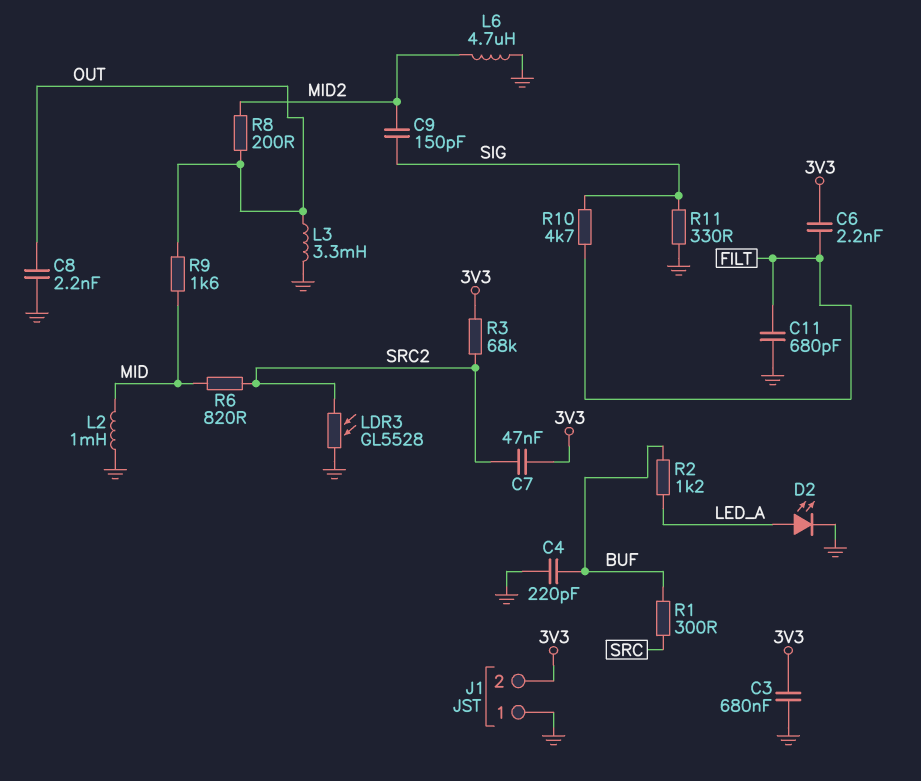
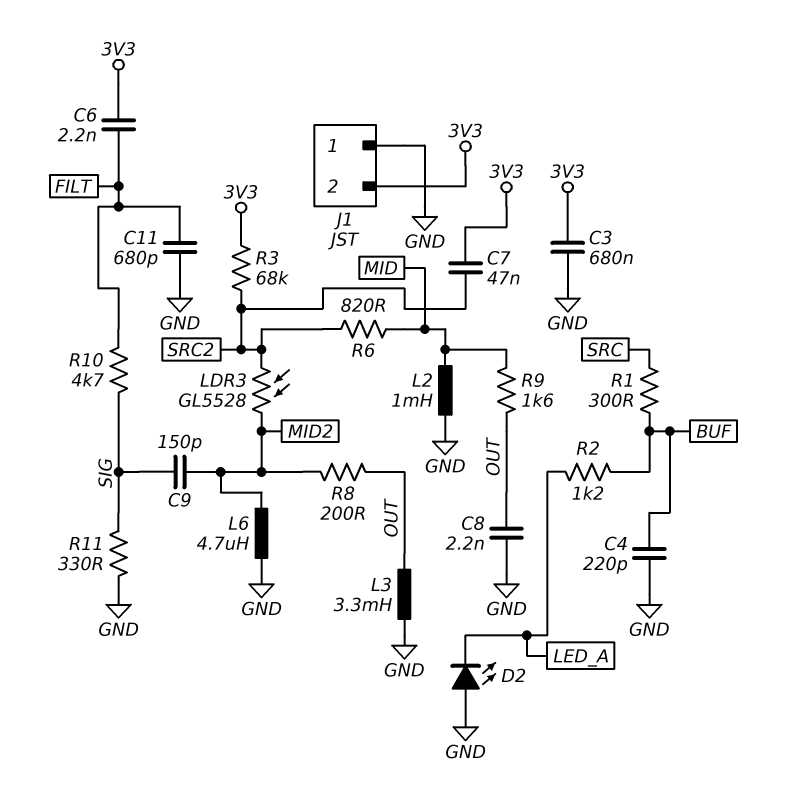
D2: LED (A LED_A, K GND) -> LED (A GND, K LED_A)
LDR3: GL5528 (GND, SRC2) -> GL5528 (MID2, SRC2)

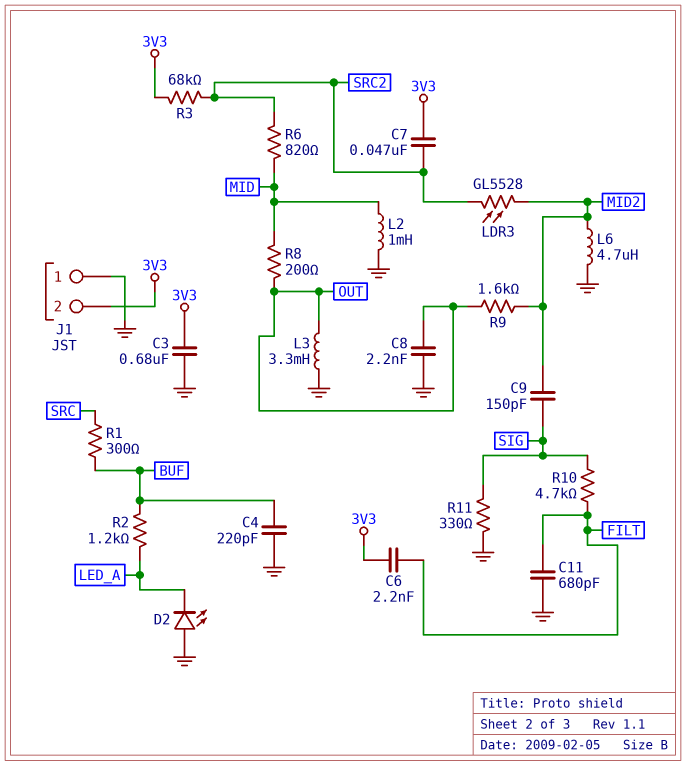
R8: 200 (MID2, OUT) -> 200 (MID, OUT)
R9: 1.6k (MID, OUT) -> 1.6k (MID2, OUT)

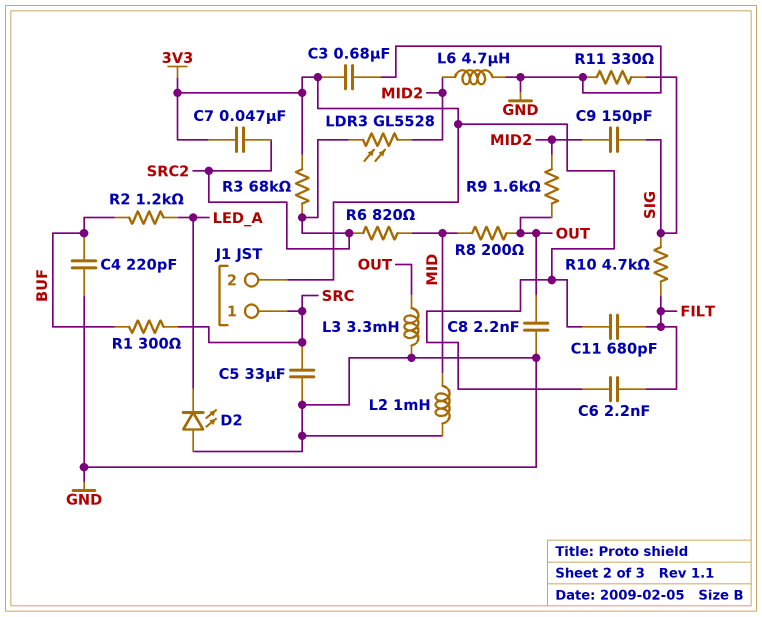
C5: none -> 33uF (GND, SRC)
C11: 680pF (FILT, GND) -> 680pF (3V3, FILT)
J1 pin 1: GND -> SRC

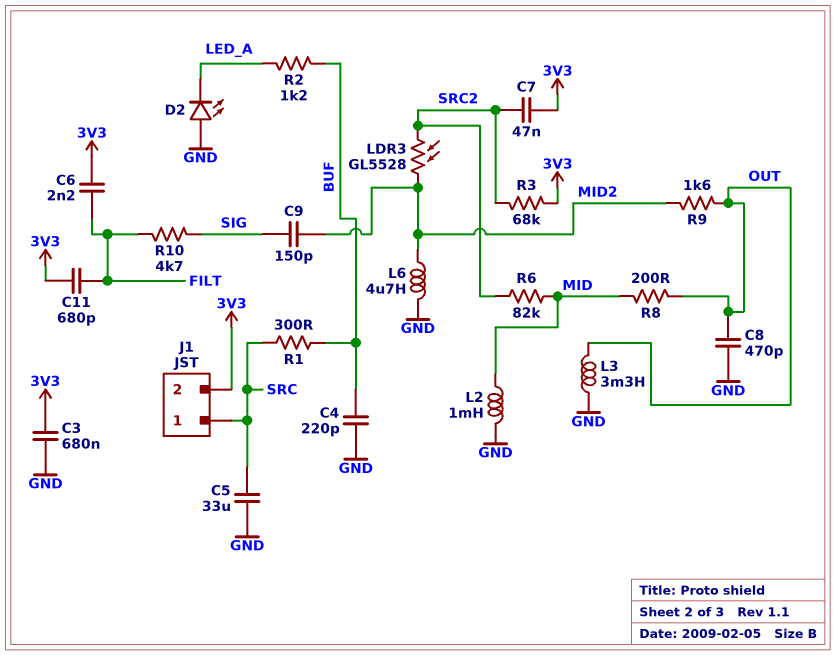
C8: 2.2nF (GND, OUT) -> 470pF (GND, OUT)
R6: 820 (MID, SRC2) -> 82k (MID, SRC2)
R11: 330 (GND, SIG) -> none

